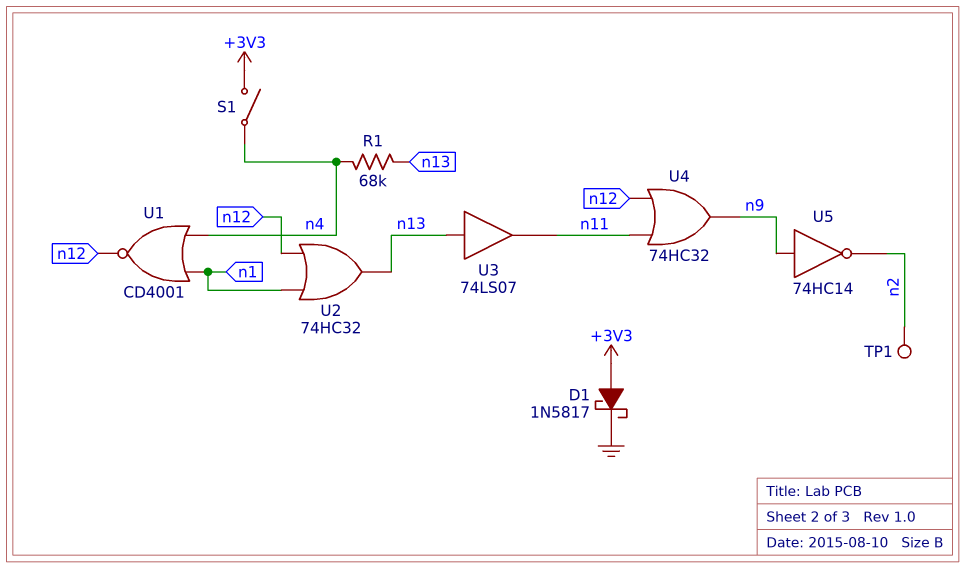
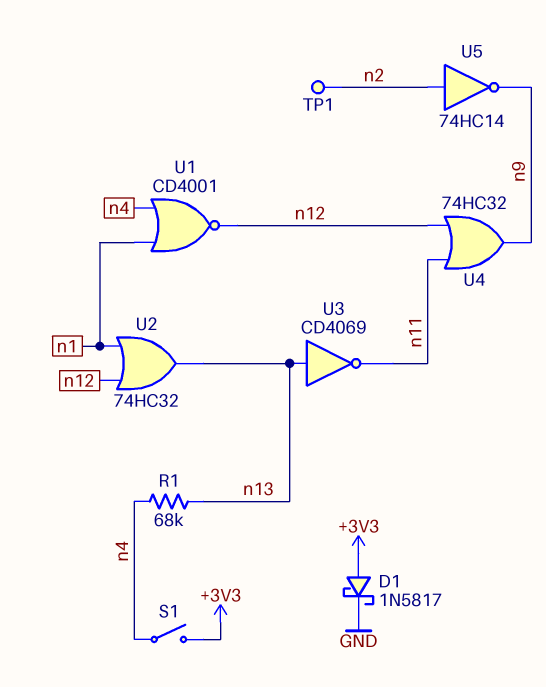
U3: buffer 74LS07 (in n13, out n11) -> NOT CD4069 (in n13, out n11)
U5: NOT 74HC14 (in n9, out n2) -> NOT 74HC14 (in n2, out n9)

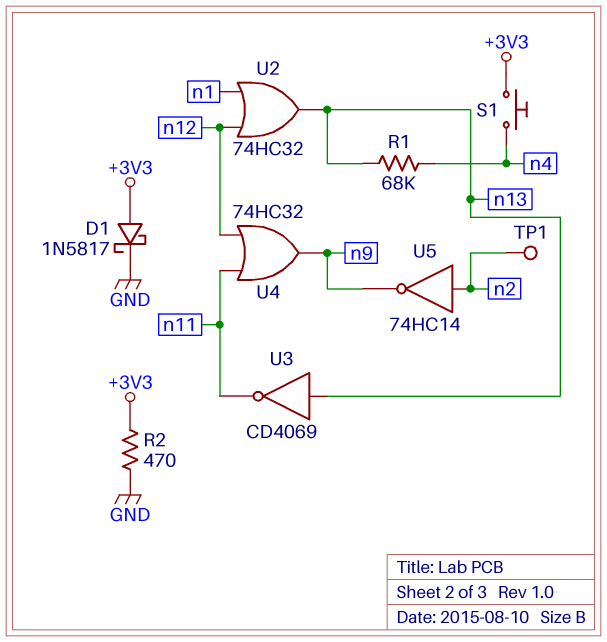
R2: none -> 470 (+3V3, GND)
S1: switch (+3V3, n4) -> button (+3V3, n4)
U1: NOR CD4001 (in n1, in n4, out n12) -> none

